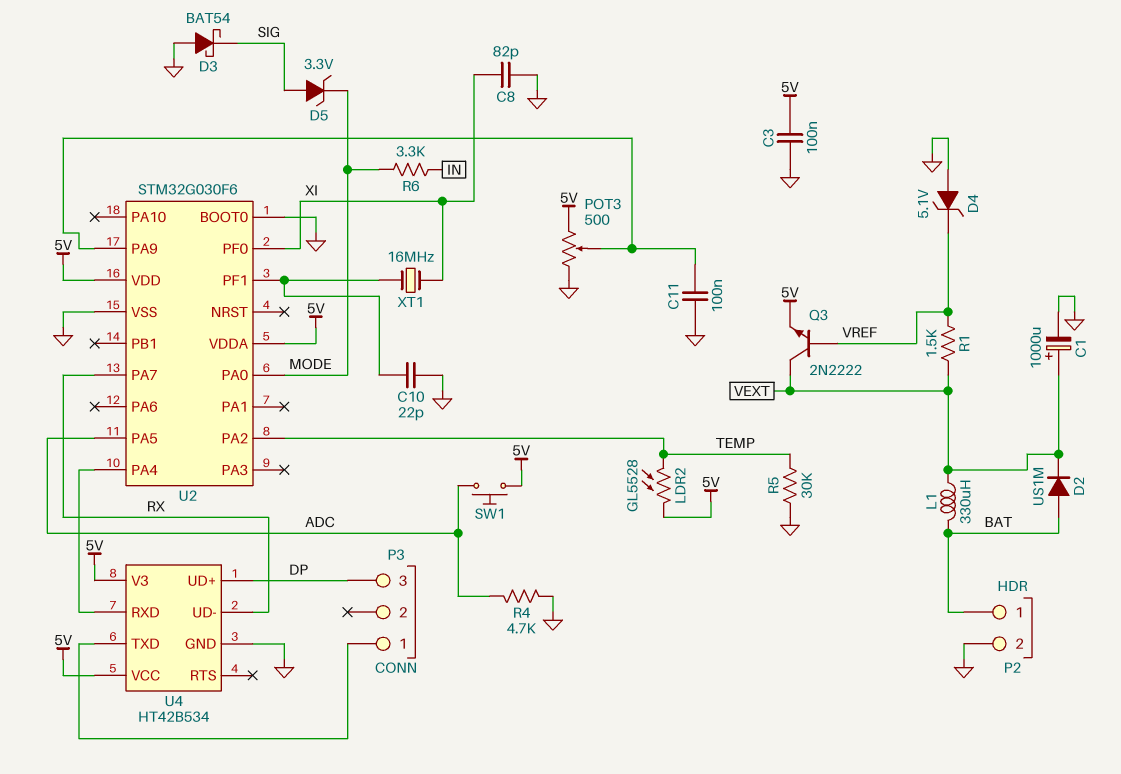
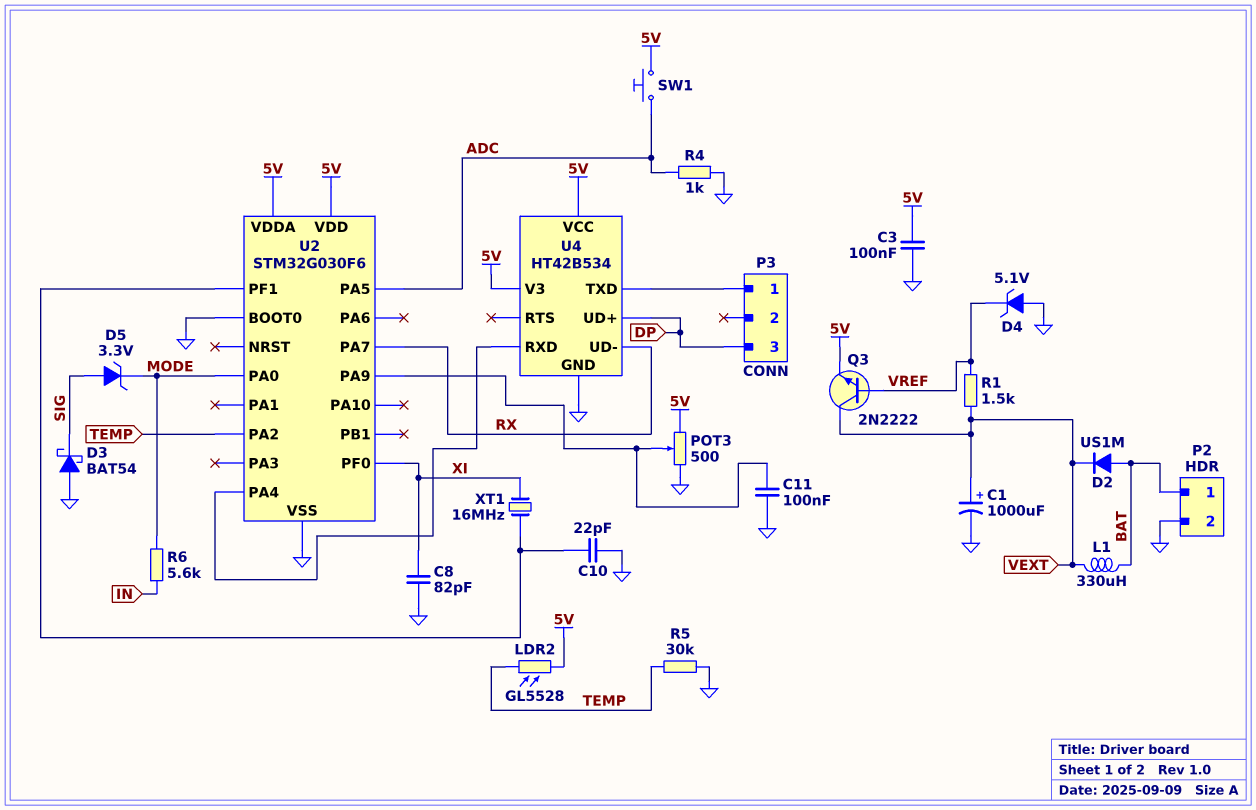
R4: 4.7k (ADC, GND) -> 1k (ADC, GND)
R6: 3.3k (IN, MODE) -> 5.6k (IN, MODE)

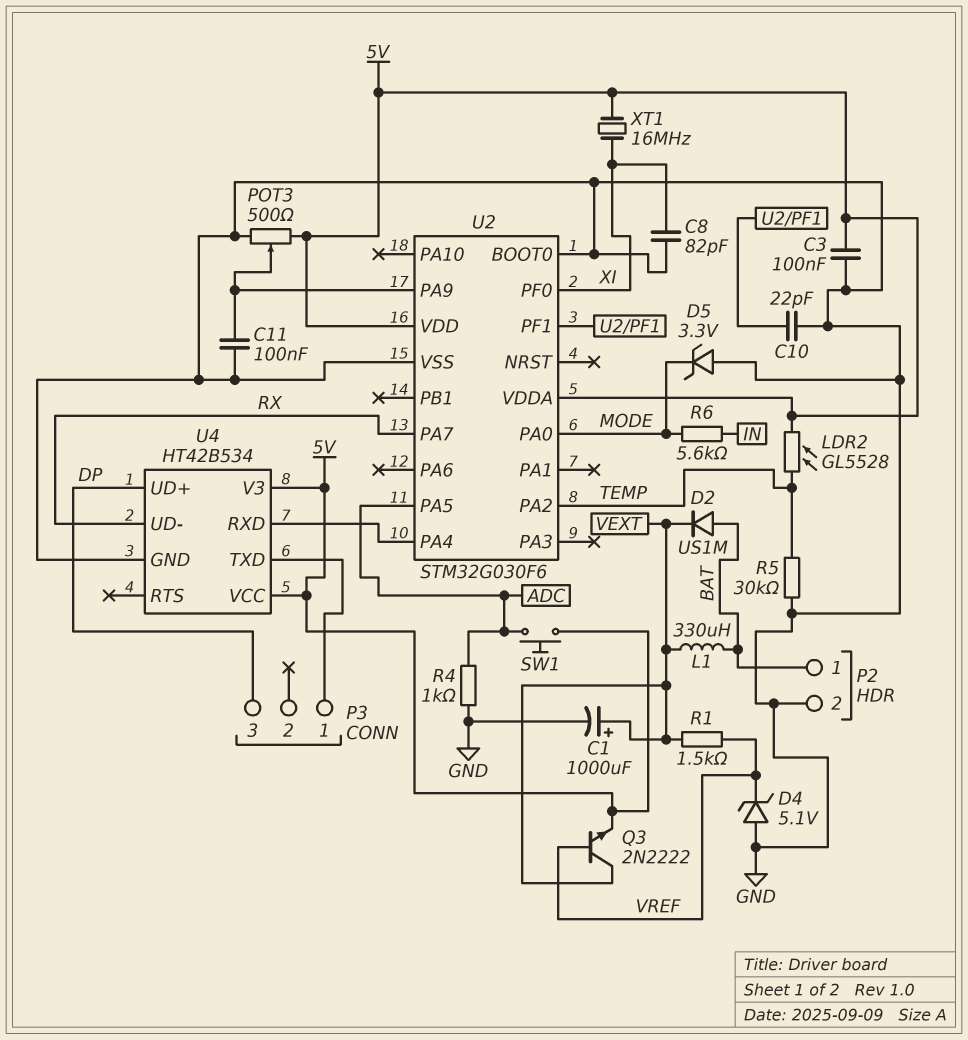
D3: schottky BAT54 (A GND, K SIG) -> none
D5: zener 3.3V (A SIG, K MODE) -> zener 3.3V (A GND, K MODE)
XT1: 16MHz (U2/PF1, XI) -> 16MHz (5V, XI)

